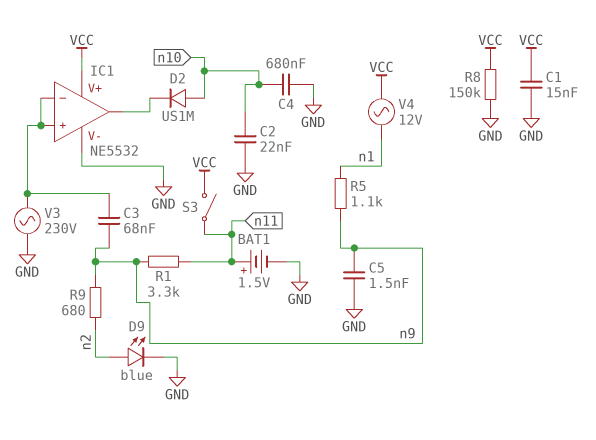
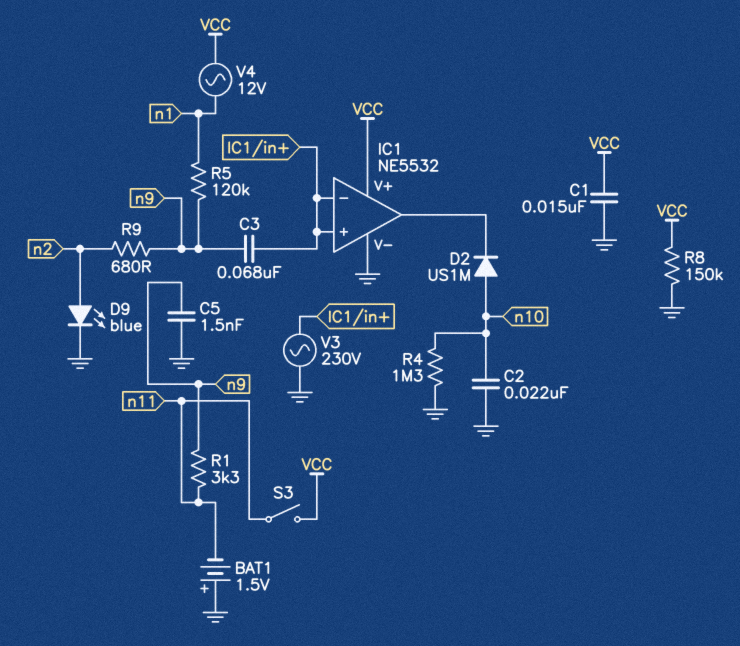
BAT1: 1.5V (plus n11, minus GND) -> 1.5V (plus GND, minus n11)
C4: 680nF (GND, n10) -> none
R4: none -> 1.3M (GND, n10)
R5: 1.1k (n1, n9) -> 120k (n1, n9)

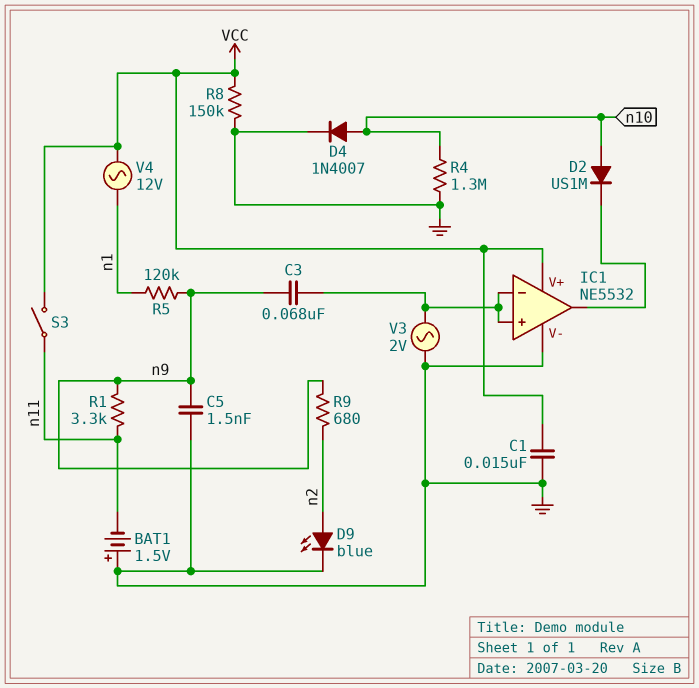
C2: 22nF (GND, n10) -> none
D4: none -> diode 1N4007 (A n10, K GND)
V3: AC 230V (GND, IC1/in+) -> AC 2V (GND, IC1/in+)

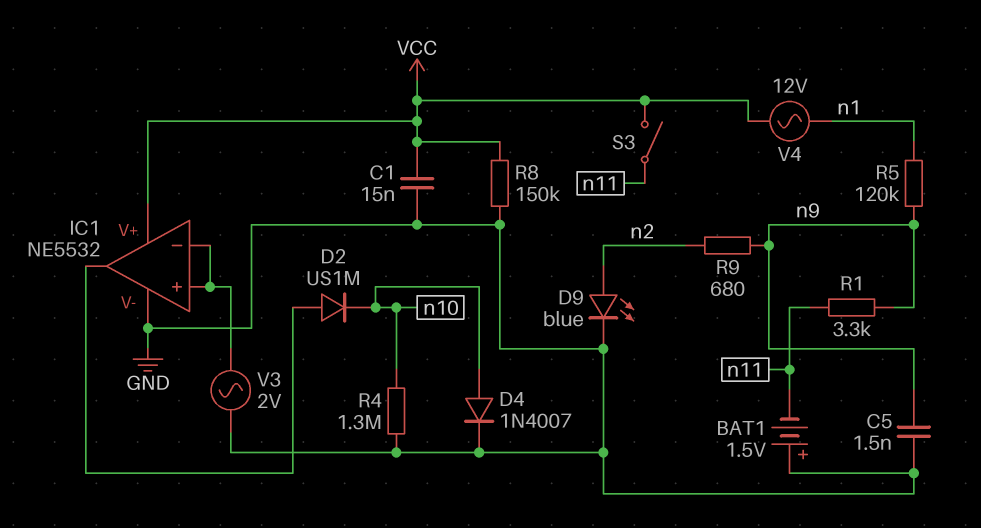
C3: 68nF (IC1/in+, n9) -> none
D2: diode US1M (A n10, K IC1/out) -> diode US1M (A IC1/out, K n10)

